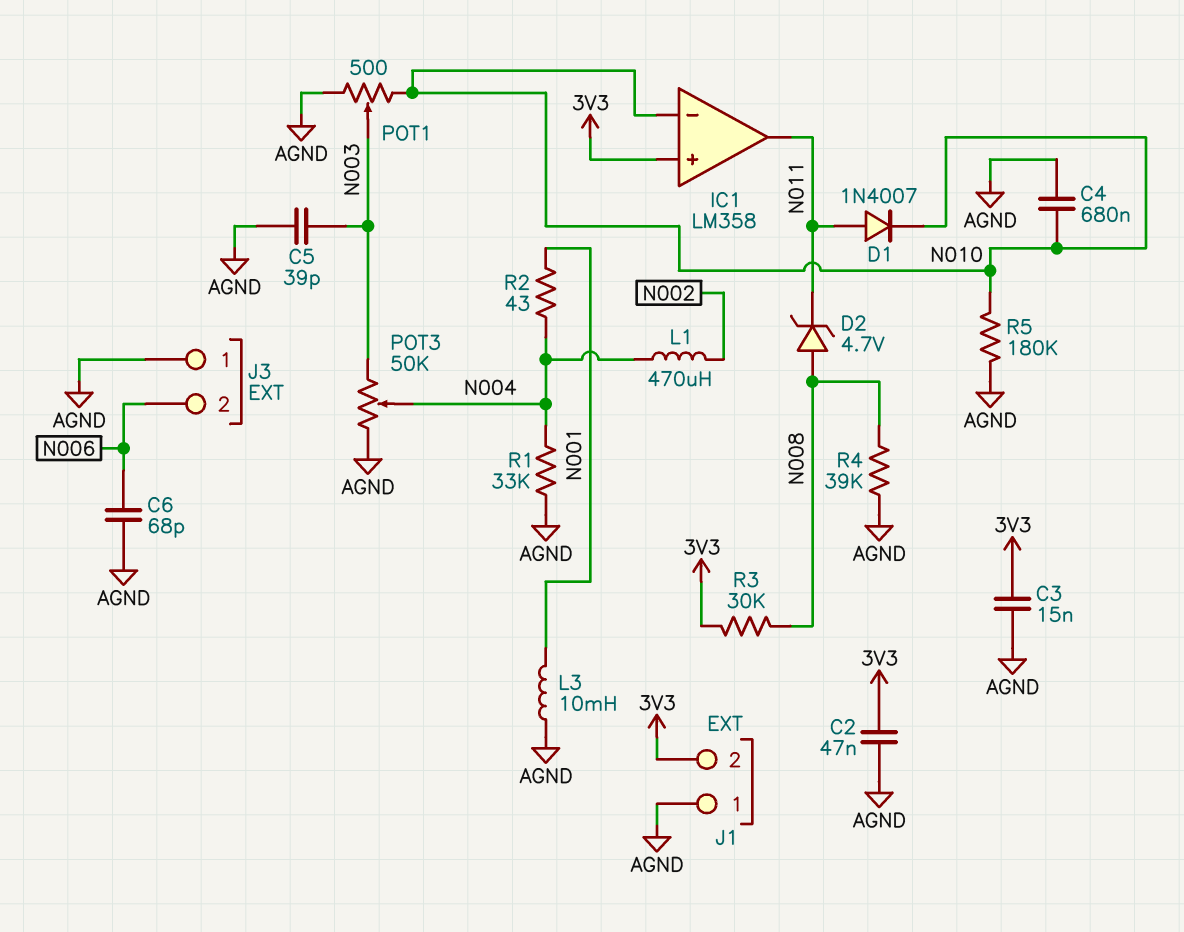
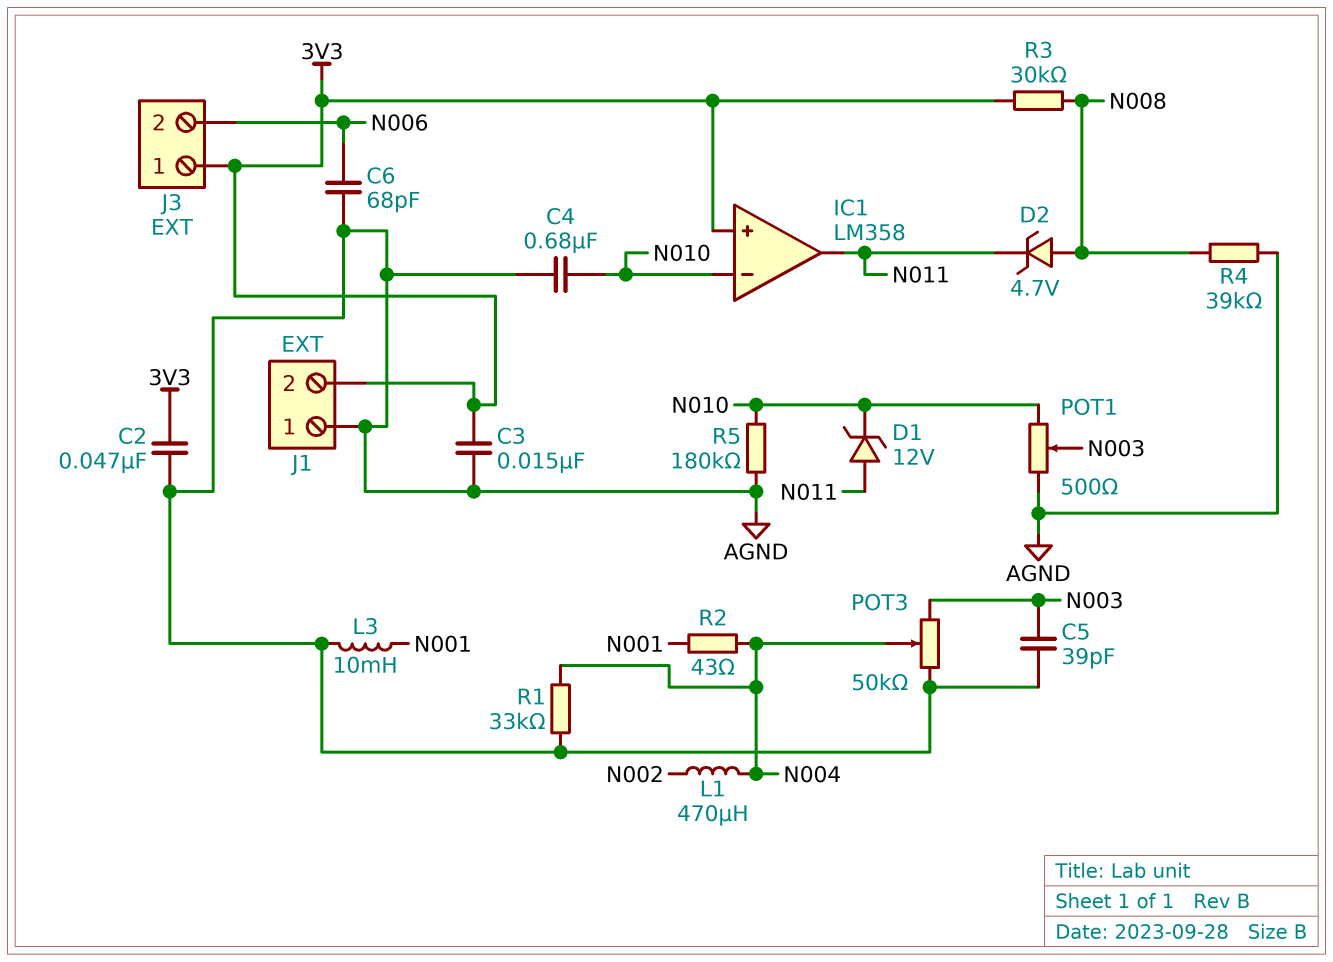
D1: diode 1N4007 (A N011, K N010) -> zener 12V (A N011, K N010)
J3 pin 1: AGND -> 3V3

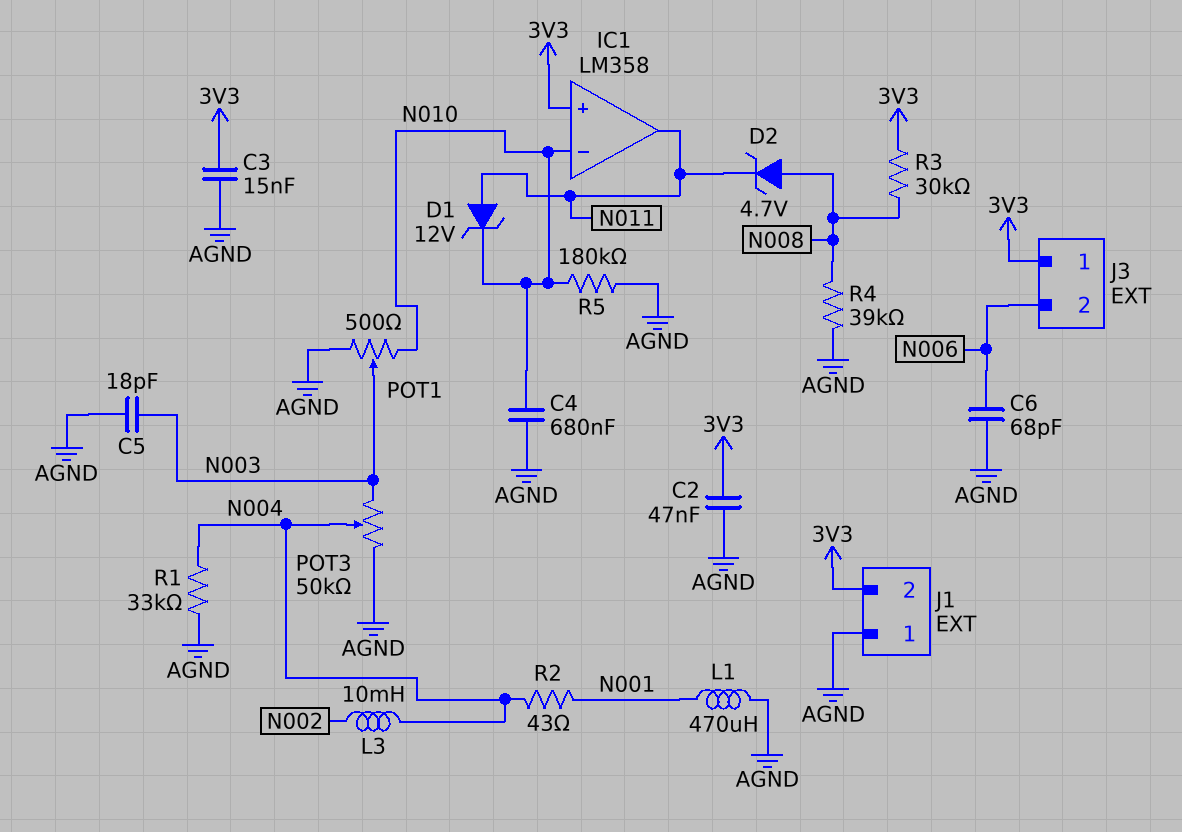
C5: 39pF (AGND, N003) -> 18pF (AGND, N003)
L1: 470uH (N002, N004) -> 470uH (AGND, N001)
L3: 10mH (AGND, N001) -> 10mH (N002, N004)

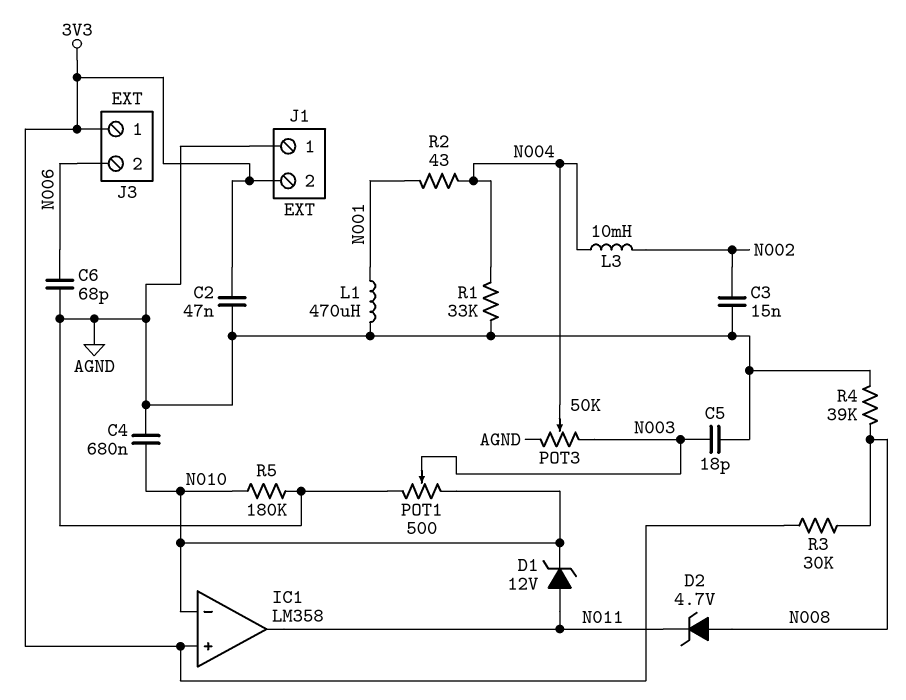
C3: 15nF (3V3, AGND) -> 15nF (AGND, N002)

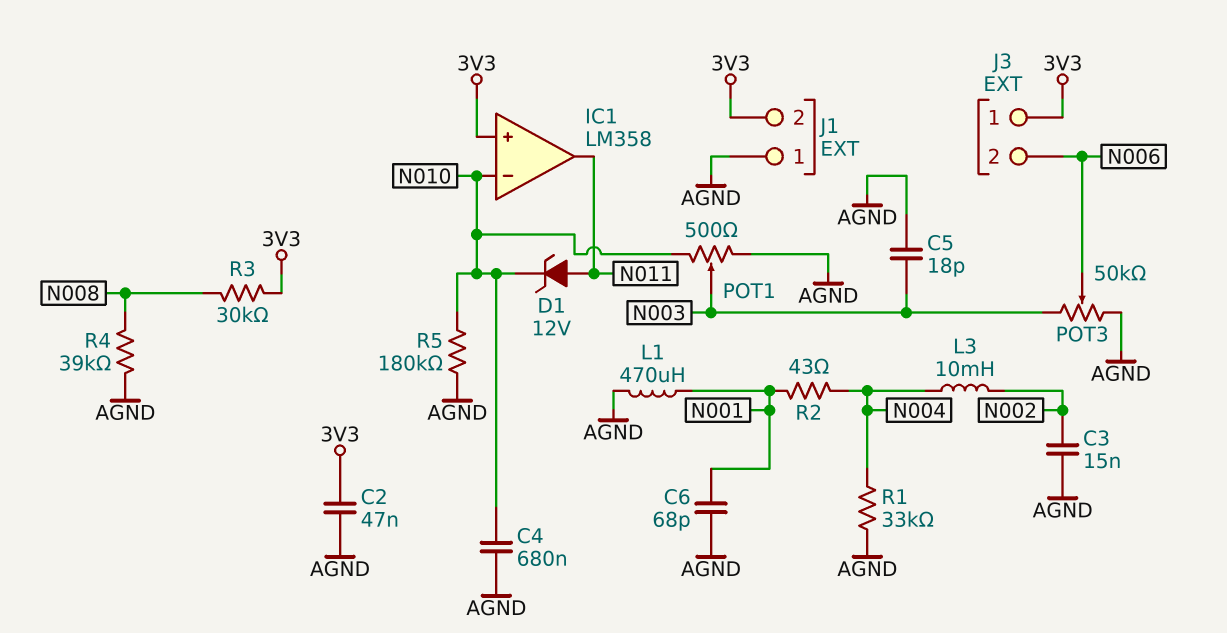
C6: 68pF (AGND, N006) -> 68pF (AGND, N001)
D2: zener 4.7V (A N008, K N011) -> none
POT3: 50k (AGND, N003, wiper N004) -> 50k (AGND, N003, wiper N006)

